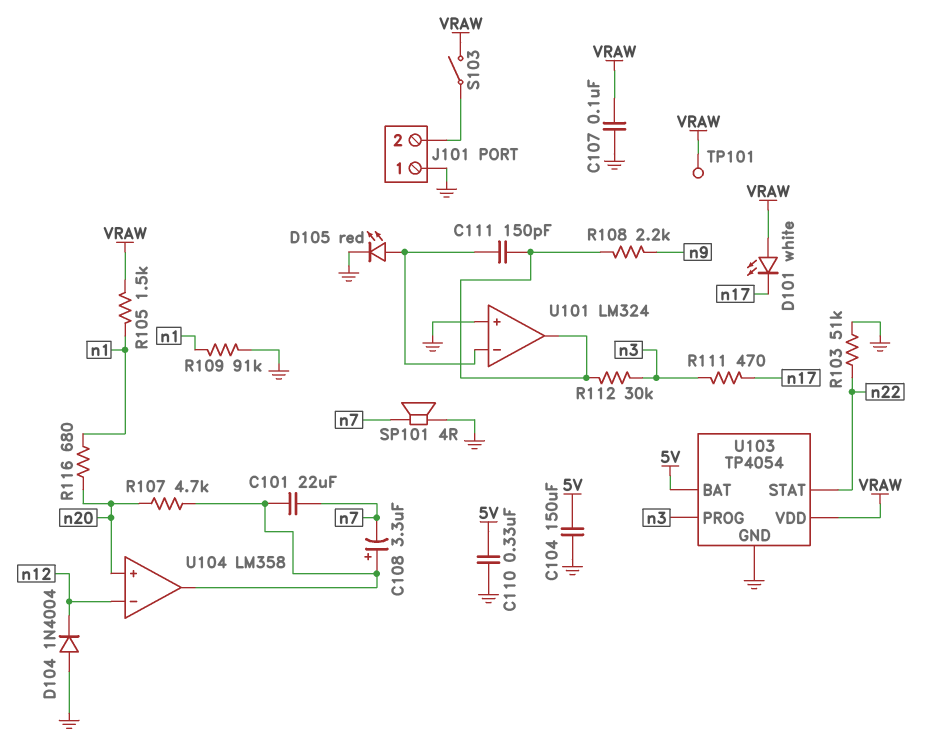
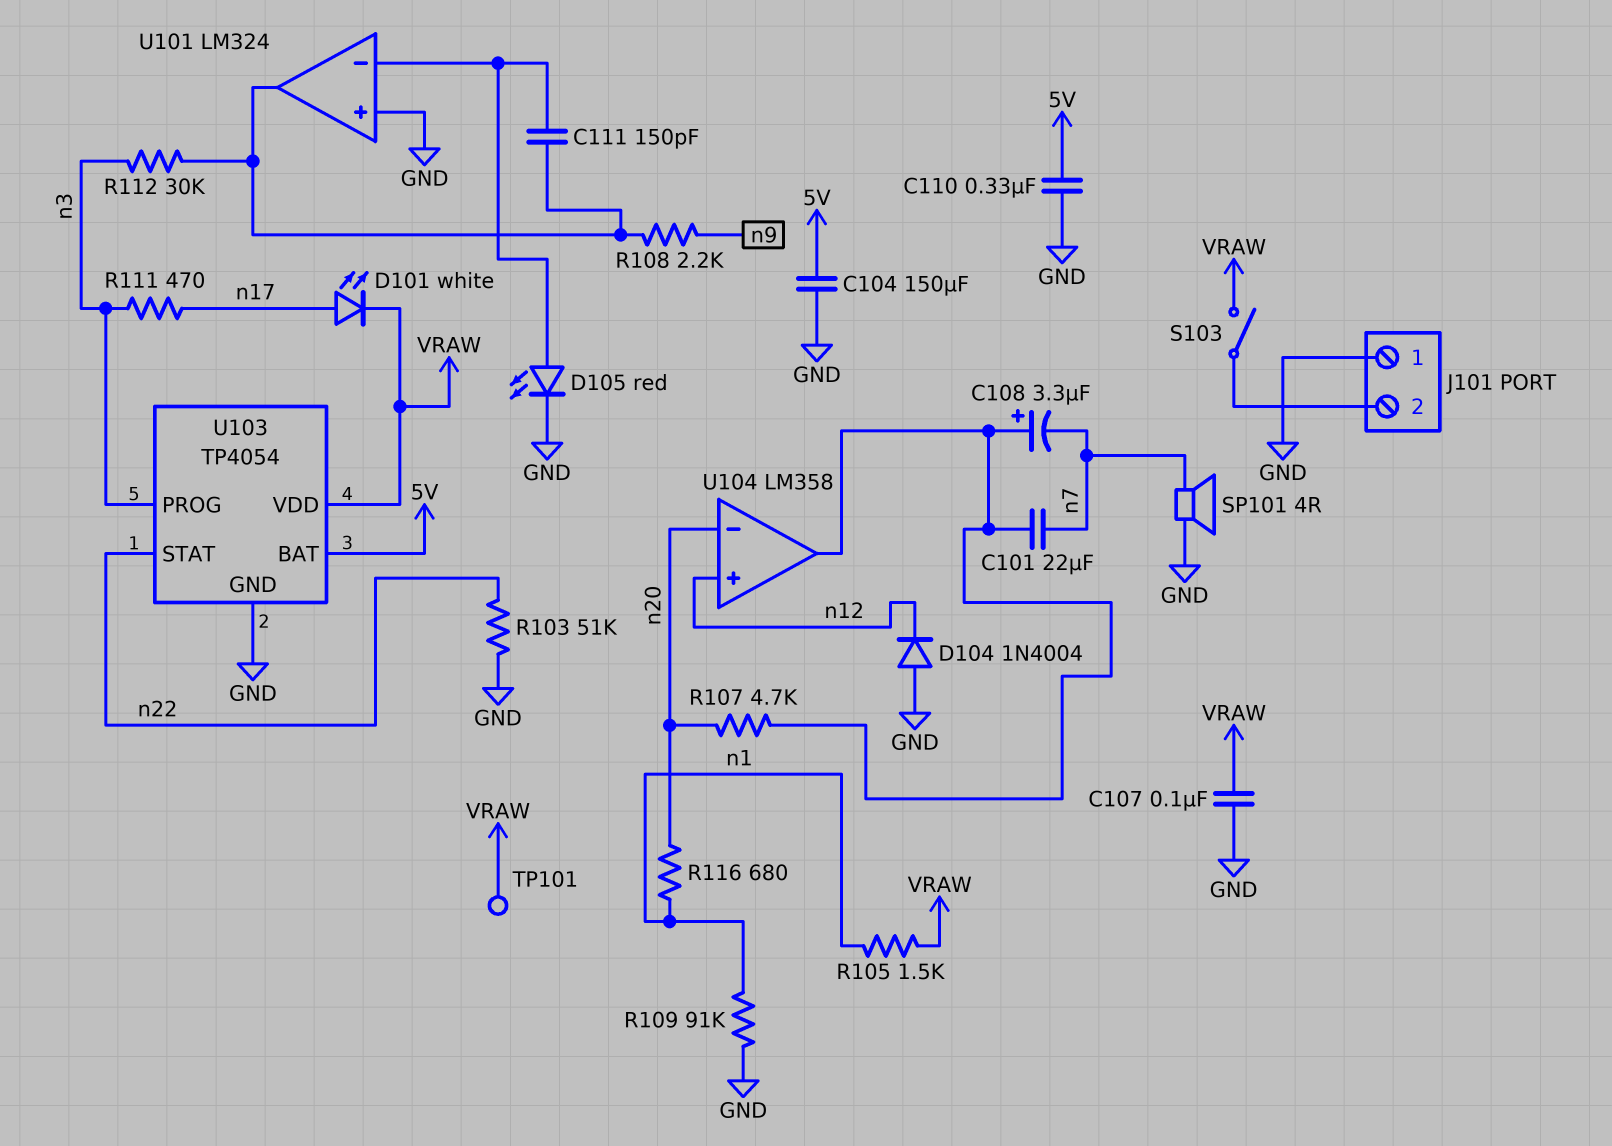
D101: LED white (A VRAW, K n17) -> LED white (A n17, K VRAW)
U104 pin in+: n20 -> n12
U104 pin in-: n12 -> n20

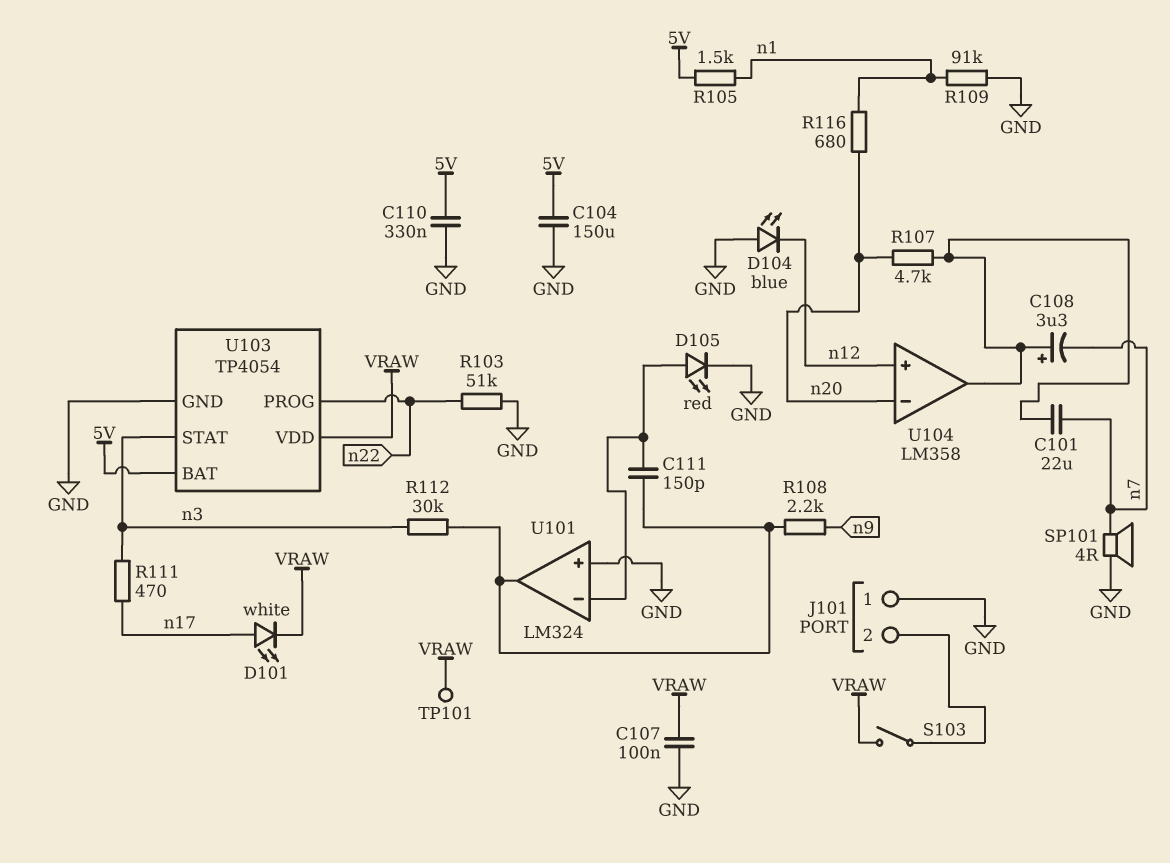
D104: diode 1N4004 (A GND, K n12) -> LED blue (A GND, K n12)
R105: 1.5k (VRAW, n1) -> 1.5k (5V, n1)
U103 pin PROG: n3 -> n22
U103 pin STAT: n22 -> n3

